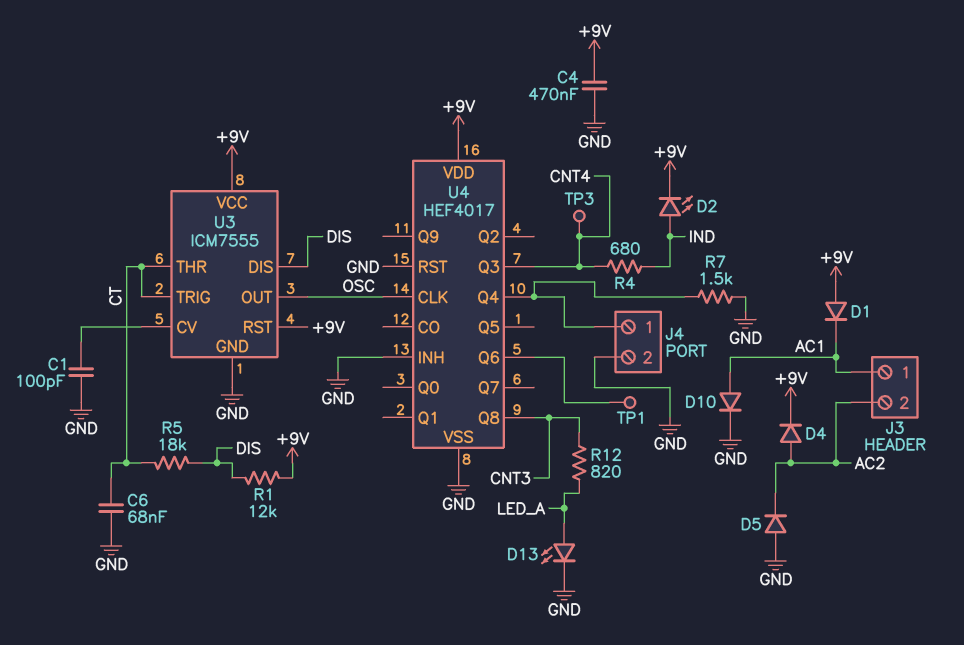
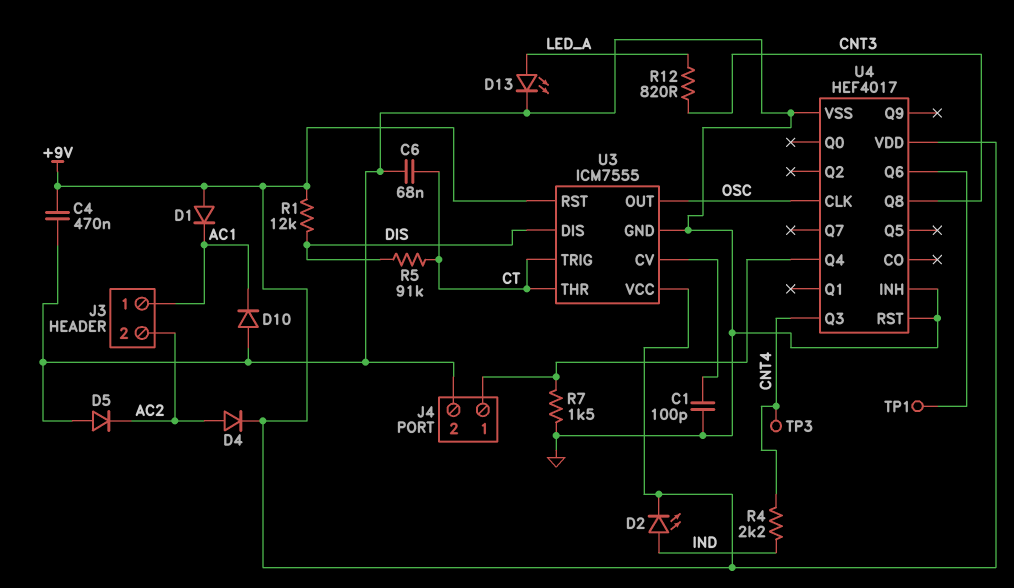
D10: diode (A AC1, K GND) -> diode (A GND, K AC1)
R4: 680 (CNT4, IND) -> 2.2k (CNT4, IND)
R5: 18k (CT, DIS) -> 91k (CT, DIS)

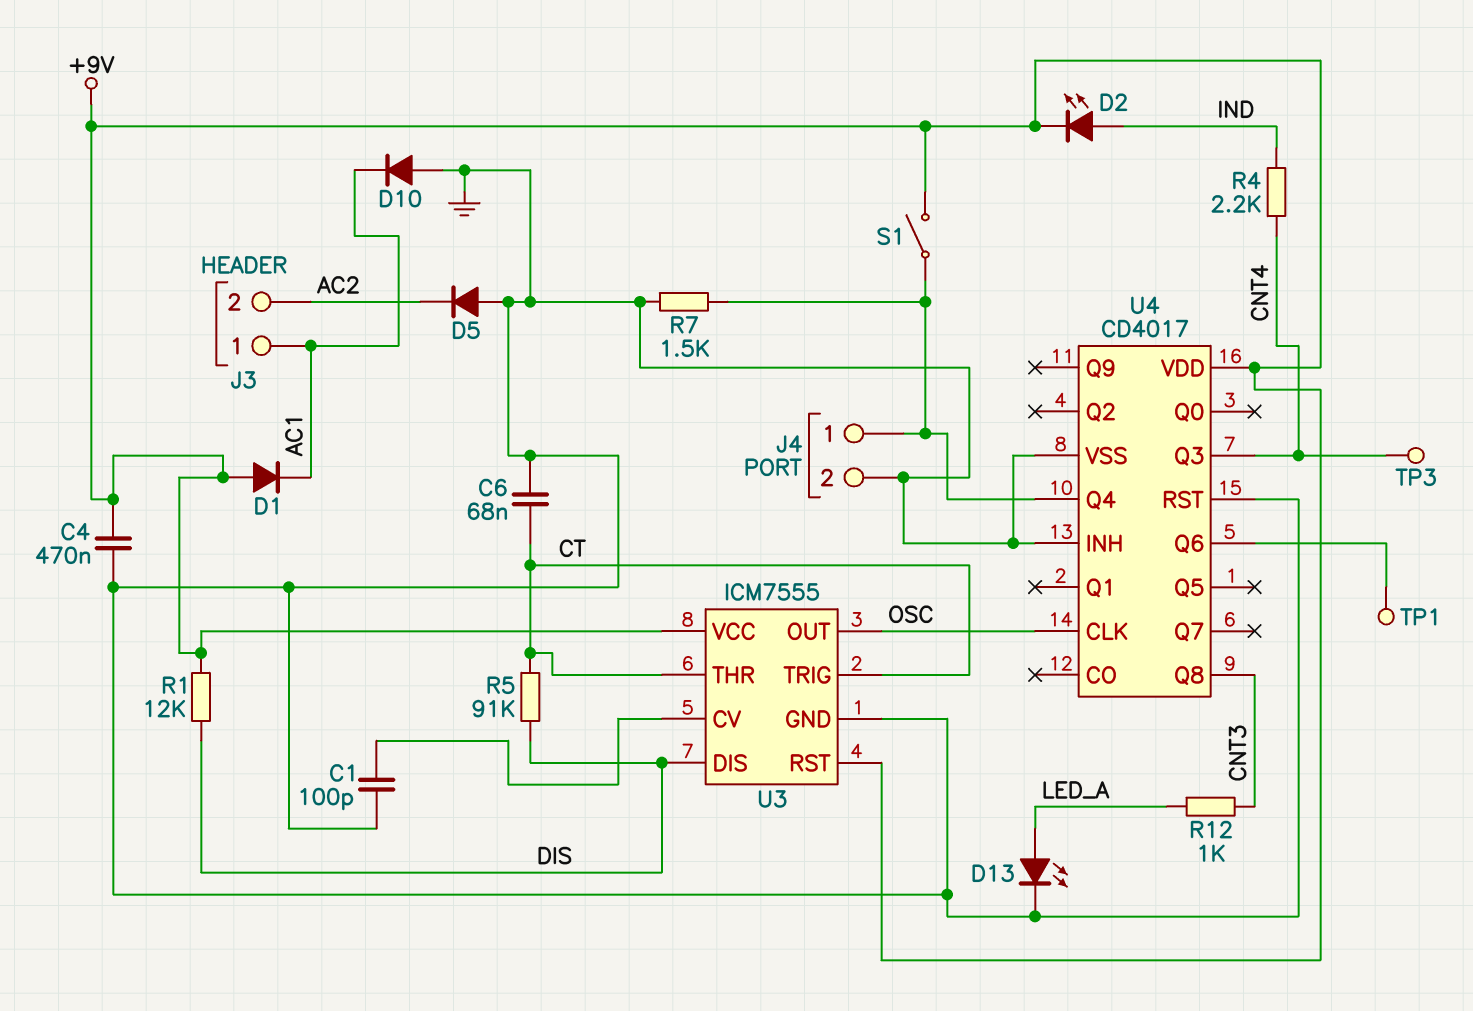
D4: diode (A AC2, K +9V) -> none
R12: 820 (CNT3, LED_A) -> 1k (CNT3, LED_A)
S1: none -> switch (+9V, J4/1)
U4: HEF4017 -> CD4017

